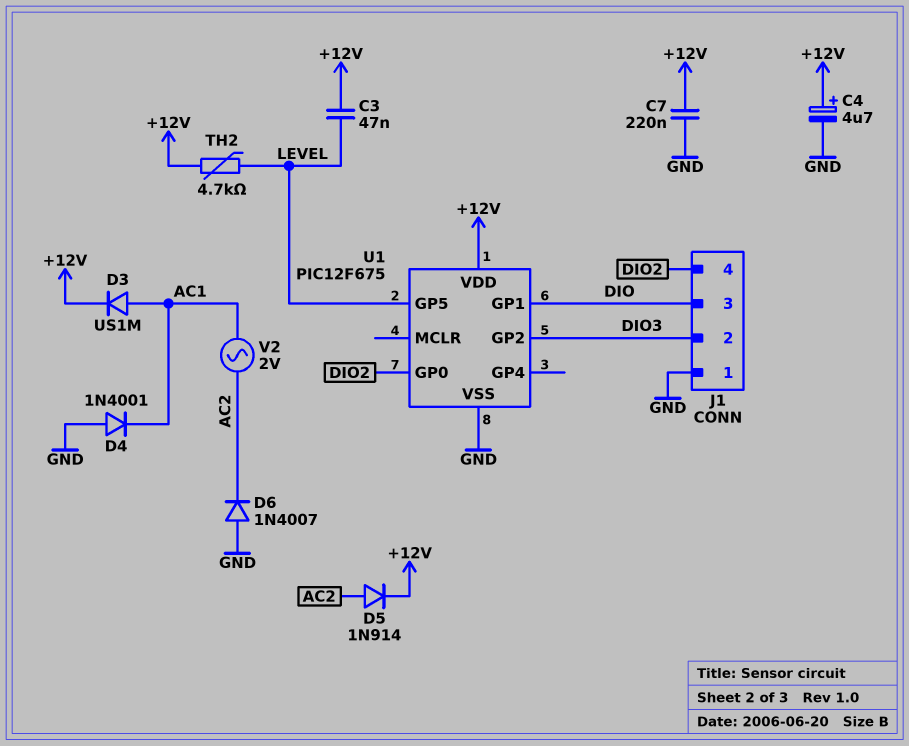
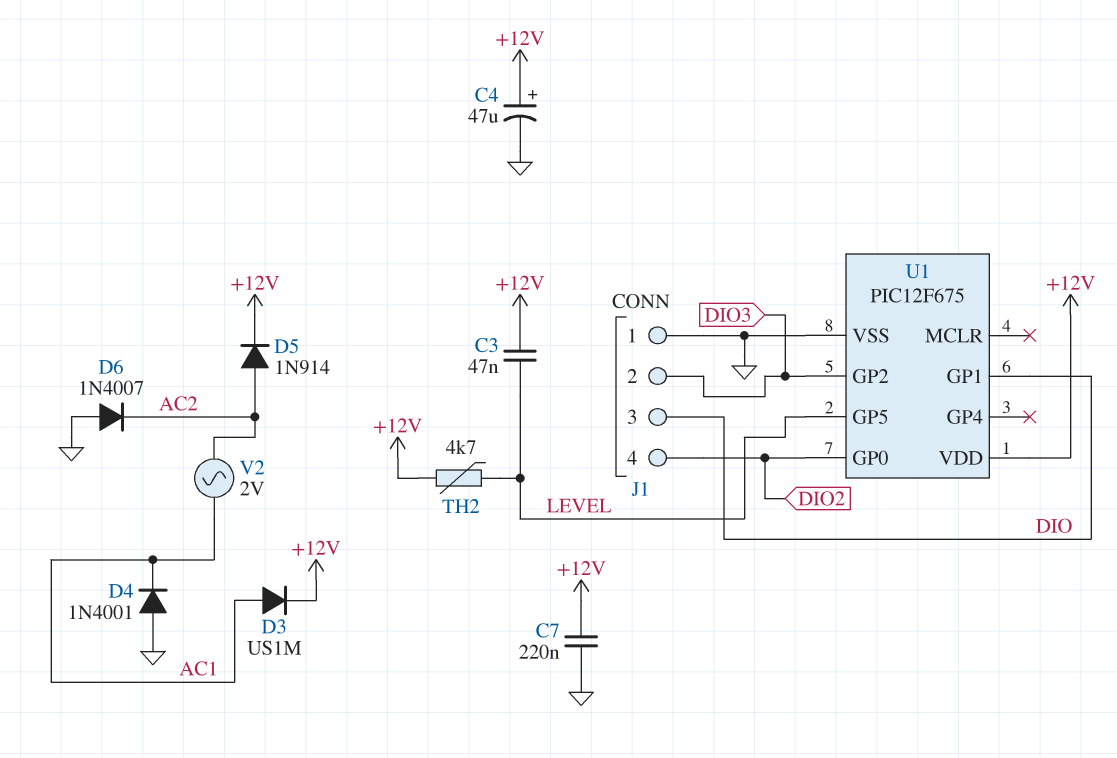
C4: 4.7uF (plus +12V, minus GND) -> 47uF (plus +12V, minus GND)

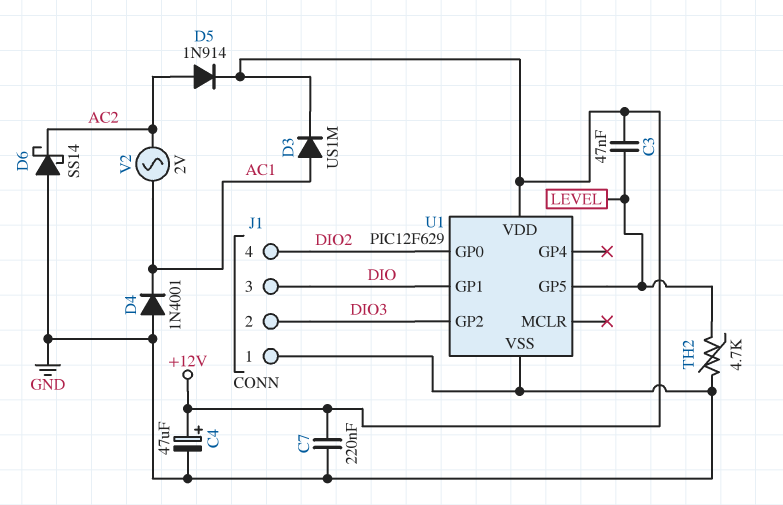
D6: diode 1N4007 (A GND, K AC2) -> schottky SS14 (A GND, K AC2)
TH2: 4.7k (+12V, LEVEL) -> 4.7k (GND, LEVEL)
U1: PIC12F675 -> PIC12F629

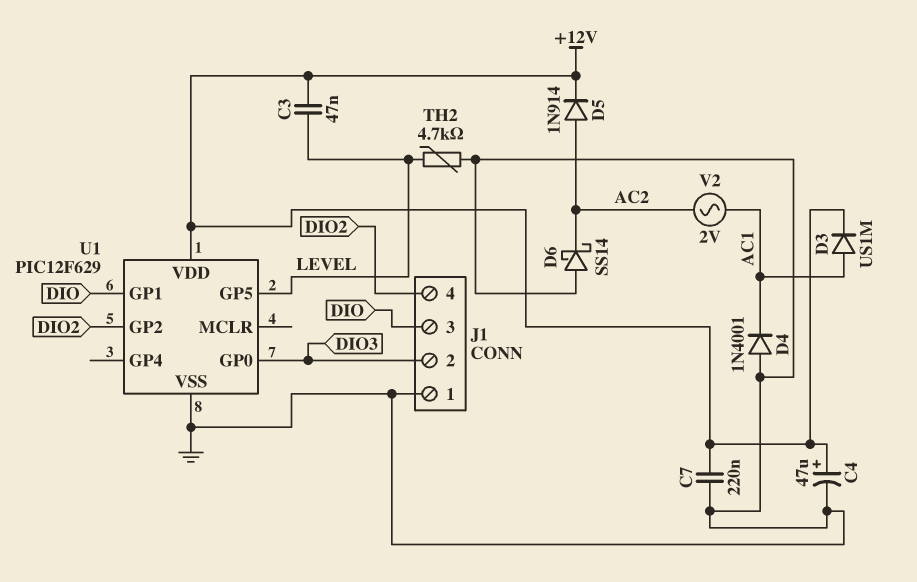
U1 pin GP0: DIO2 -> DIO3
U1 pin GP2: DIO3 -> DIO2

